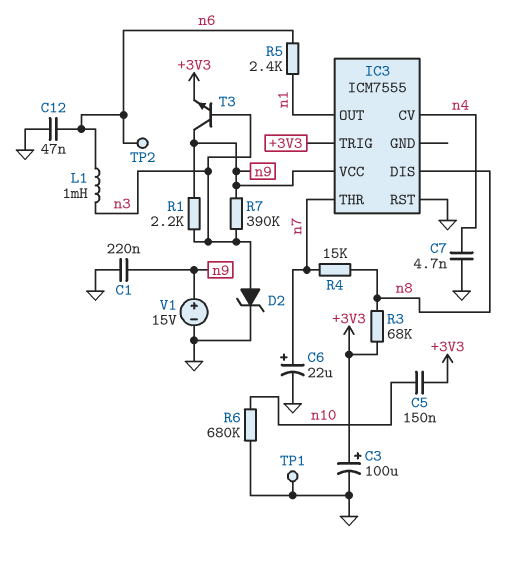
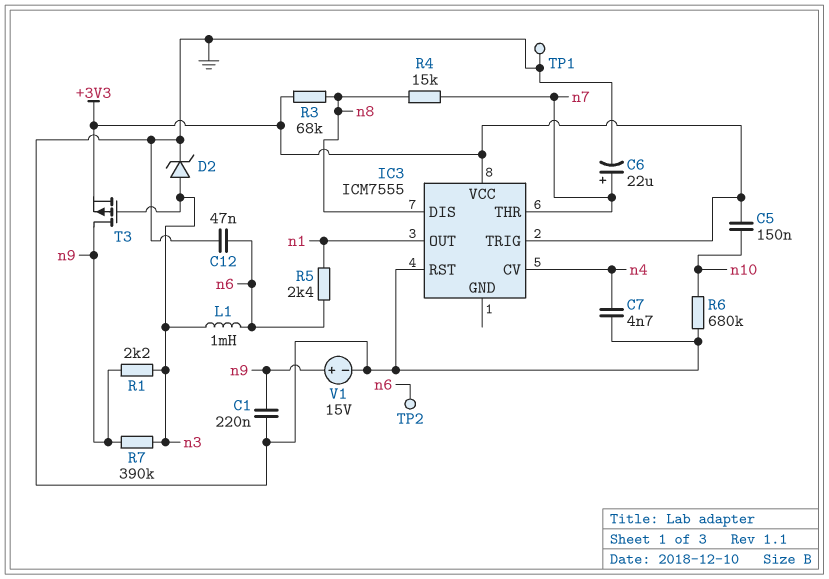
C3: 100uF (plus +3V3, minus GND) -> none
IC3 pin VCC: n9 -> +3V3
T3: NPN (B n3, C n9, E +3V3) -> PMOS (G n3, D n9, S +3V3)

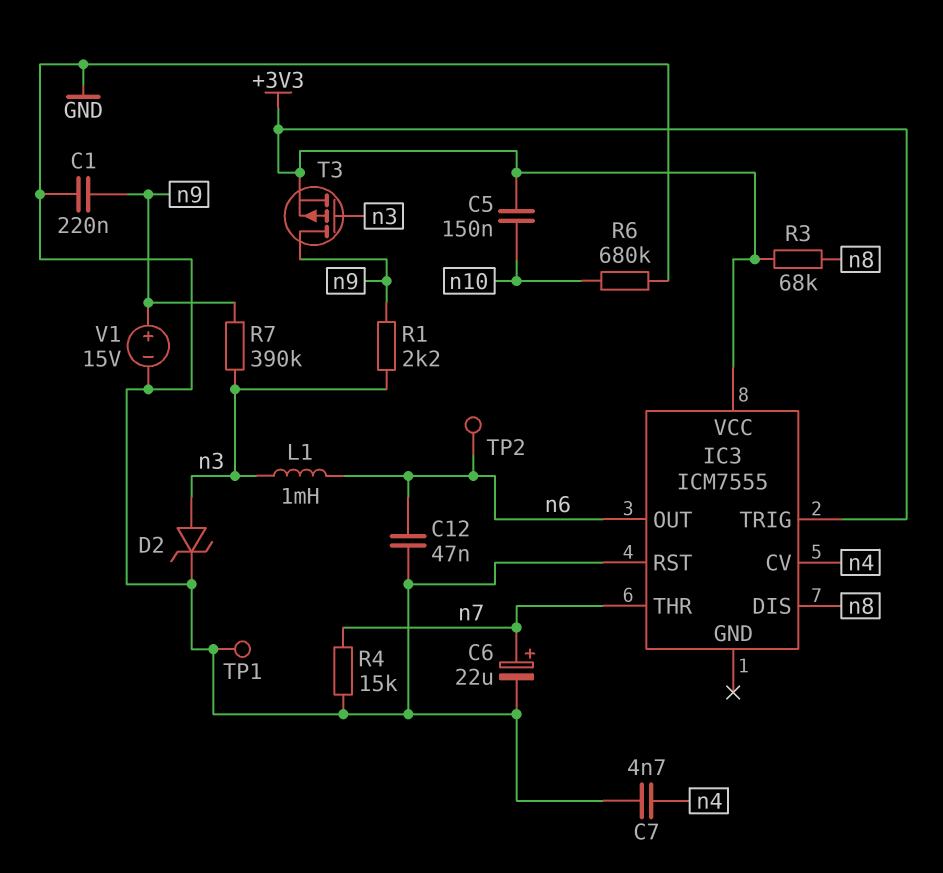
IC3 pin OUT: n1 -> n6
R4: 15k (n7, n8) -> 15k (GND, n7)
R5: 2.4k (n1, n6) -> none

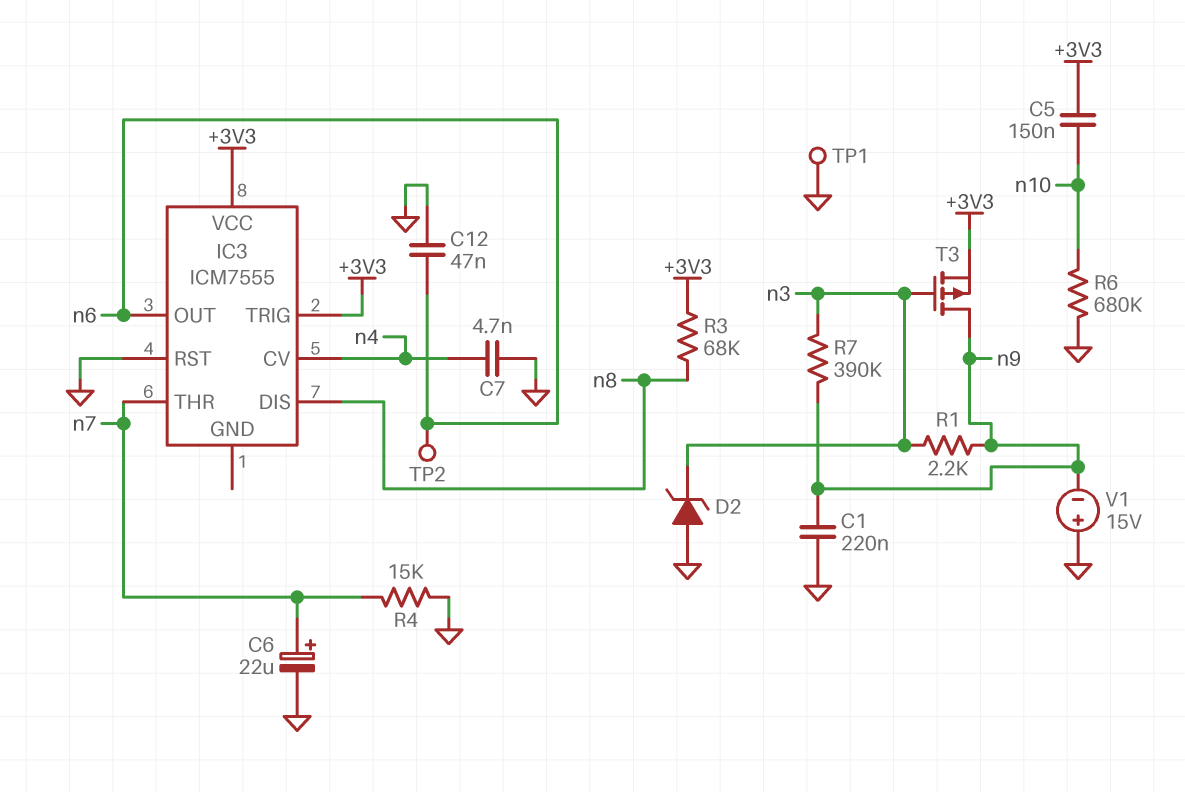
D2: zener (A n3, K GND) -> zener (A GND, K n3)
L1: 1mH (n3, n6) -> none
V1: 15V (plus n9, minus GND) -> 15V (plus GND, minus n9)

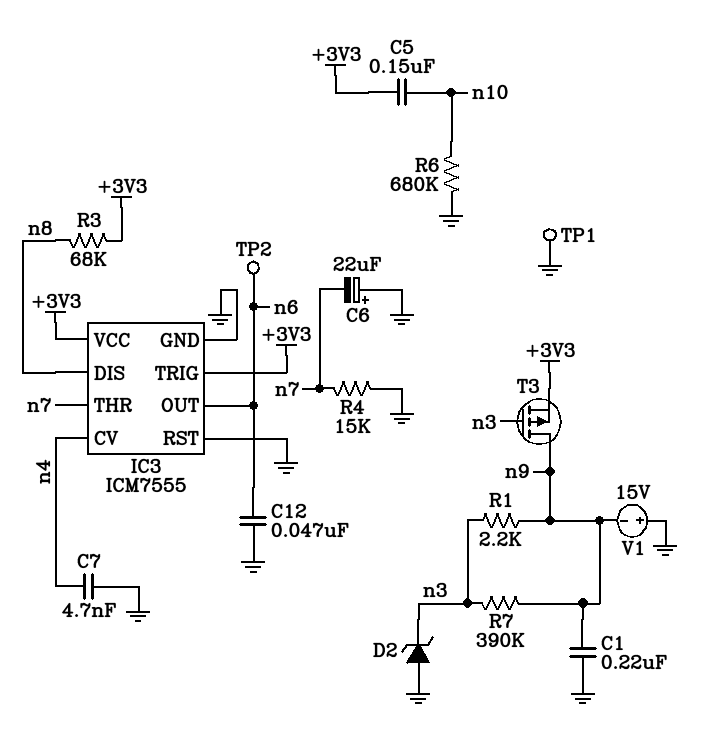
C6: 22uF (plus n7, minus GND) -> 22uF (plus GND, minus n7)
IC3 pin GND: none -> GND

